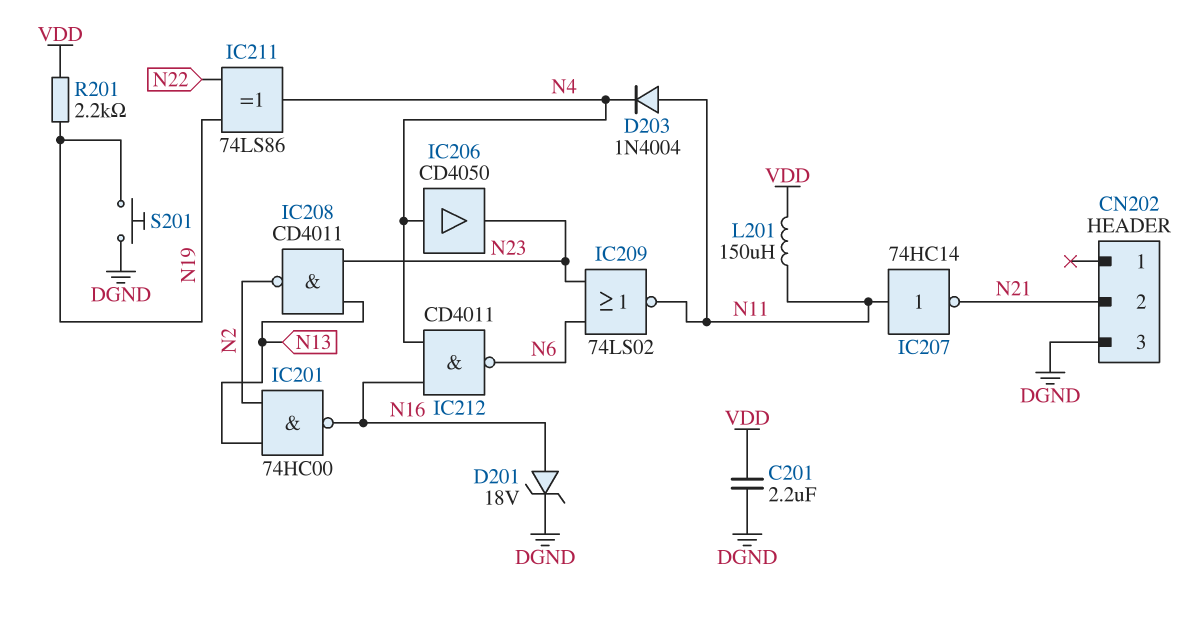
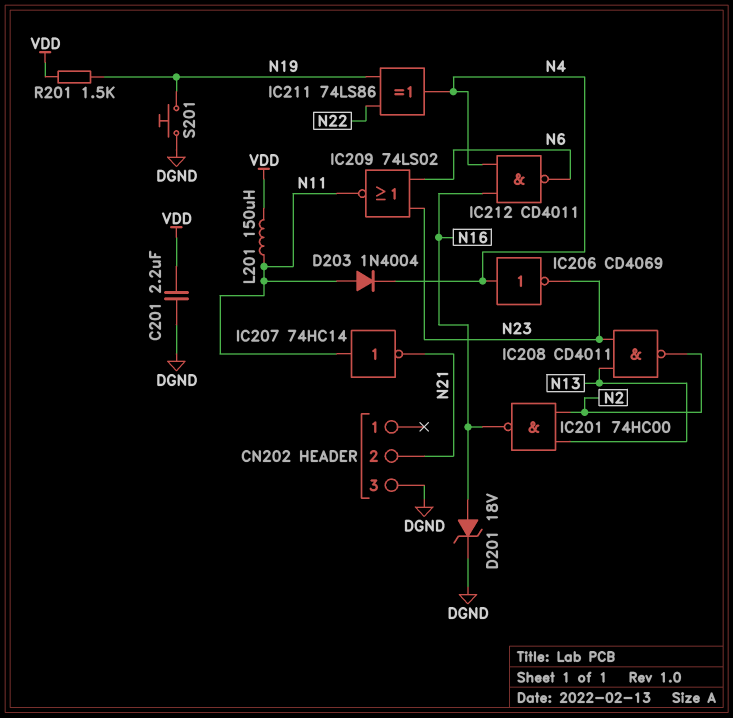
IC206: buffer CD4050 (in N4, out N23) -> NOT CD4069 (in N4, out N23)
R201: 2.2k (N19, VDD) -> 1.5k (N19, VDD)

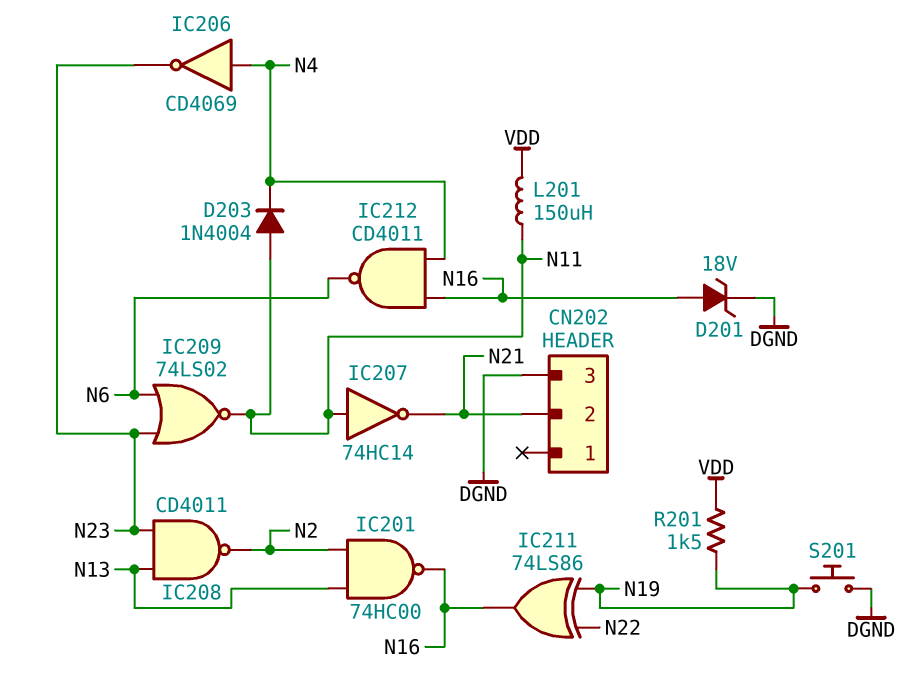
C201: 2.2uF (DGND, VDD) -> none
IC211: XOR 74LS86 (in N19, in N22, out N4) -> XOR 74LS86 (in N19, in N22, out N16)

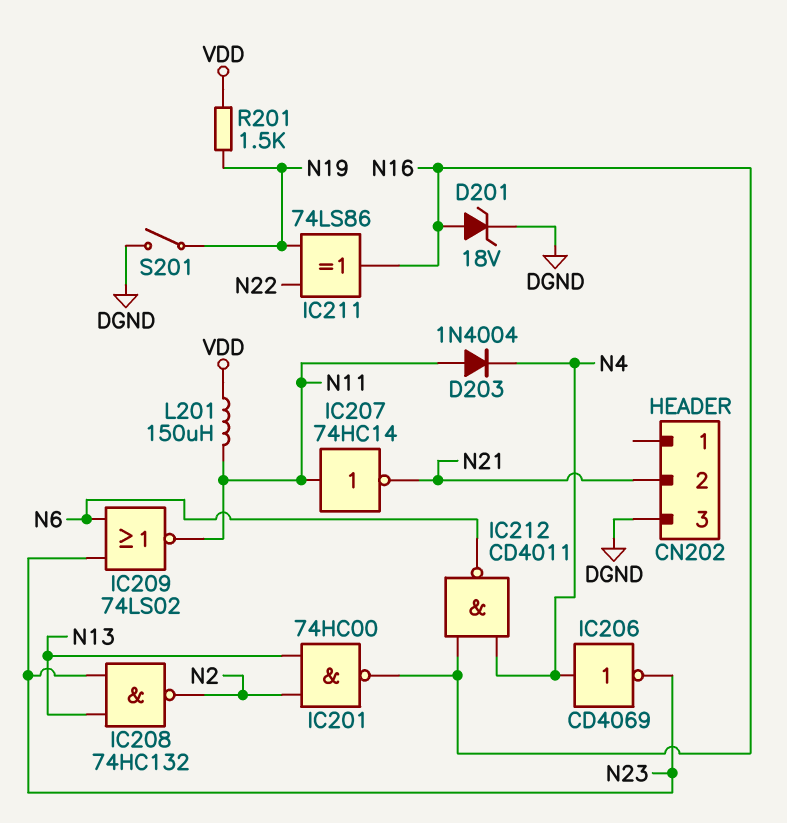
IC208: NAND CD4011 (in N13, in N23, out N2) -> NAND 74HC132 (in N13, in N23, out N2)
S201: button (DGND, N19) -> switch (DGND, N19)

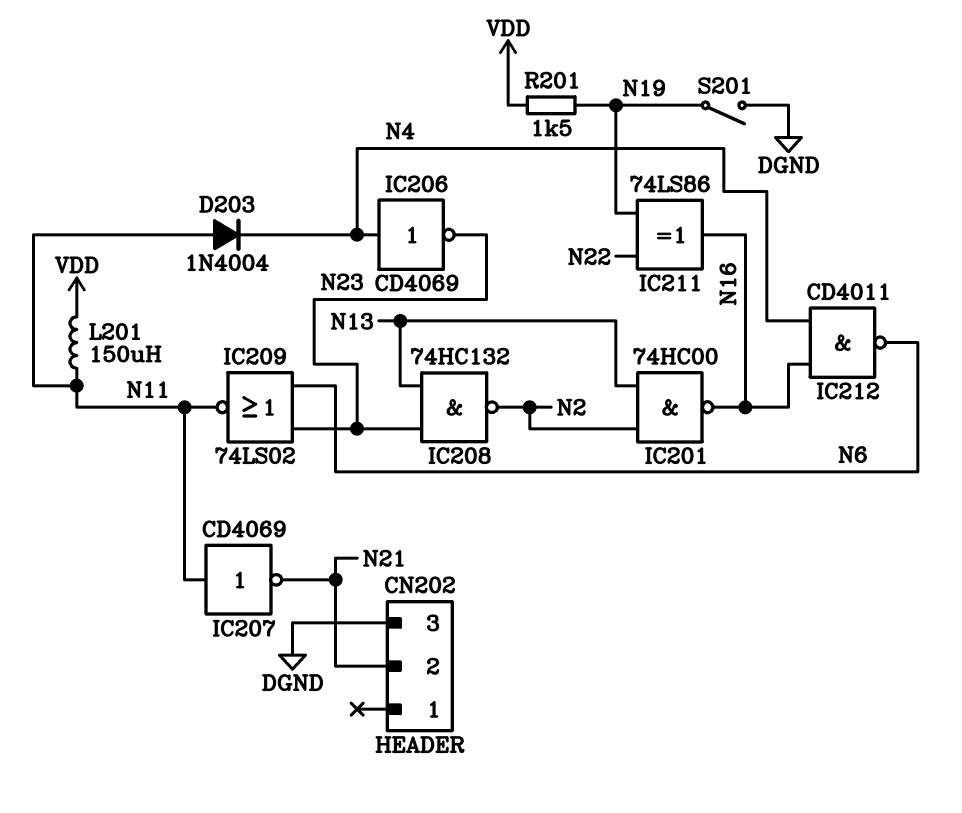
D201: zener 18V (A N16, K DGND) -> none
IC207: NOT 74HC14 (in N11, out N21) -> NOT CD4069 (in N11, out N21)

